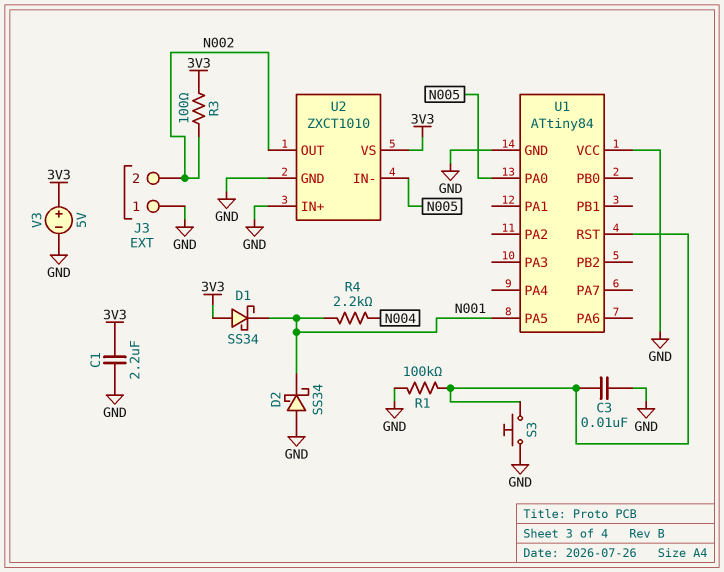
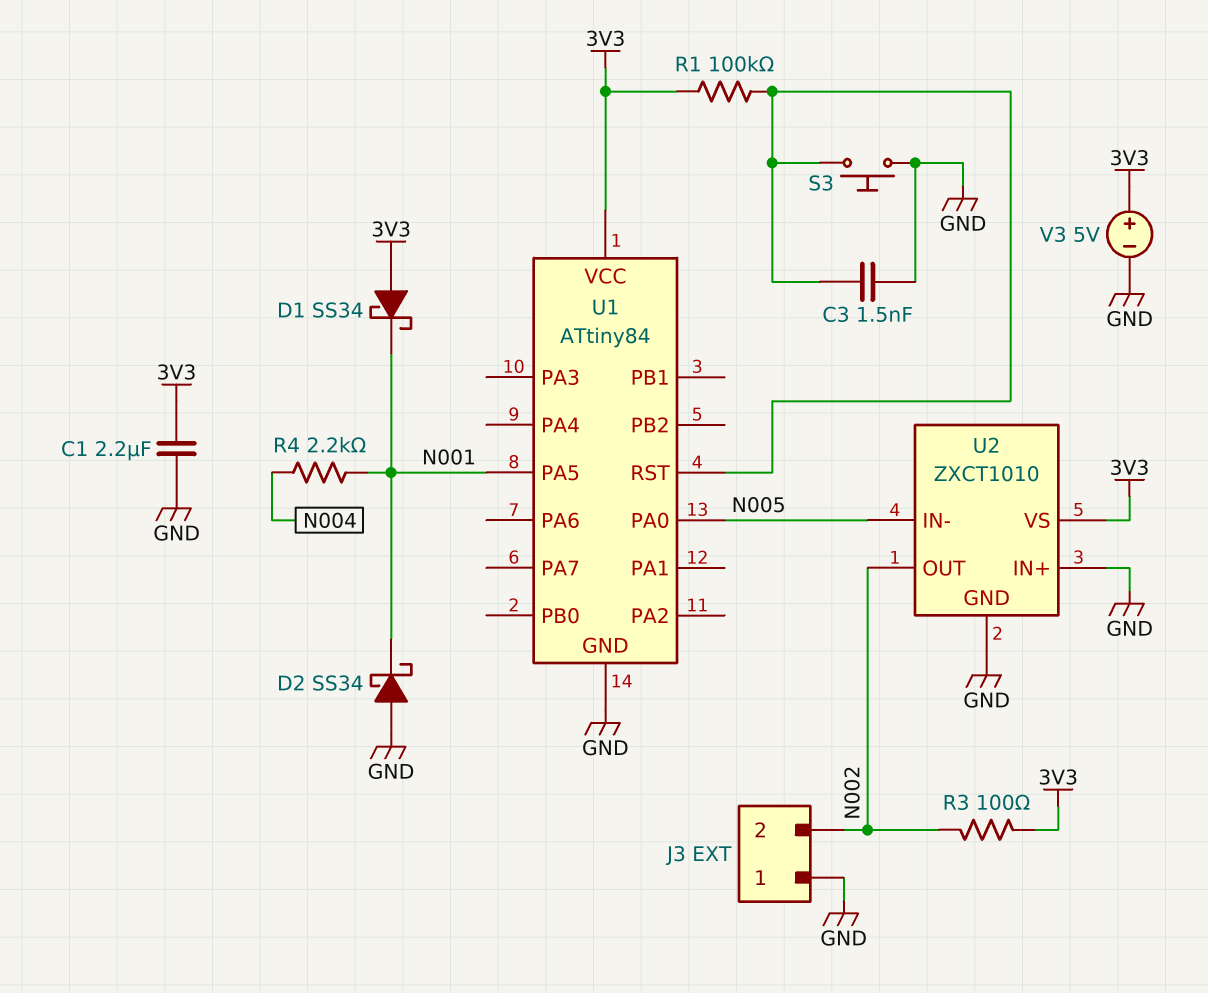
C3: 10nF (GND, U1/RST) -> 1.5nF (GND, U1/RST)
R1: 100k (GND, U1/RST) -> 100k (3V3, U1/RST)
U1 pin VCC: GND -> 3V3

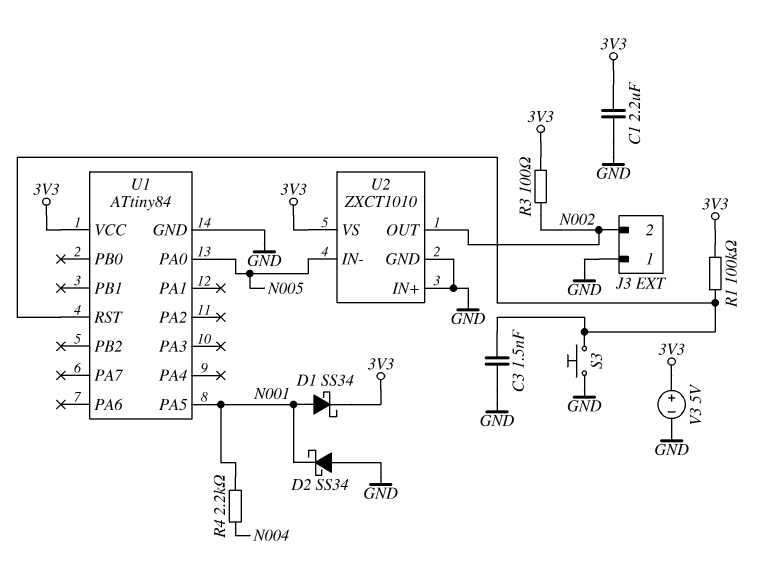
D1: schottky SS34 (A 3V3, K N001) -> schottky SS34 (A N001, K 3V3)

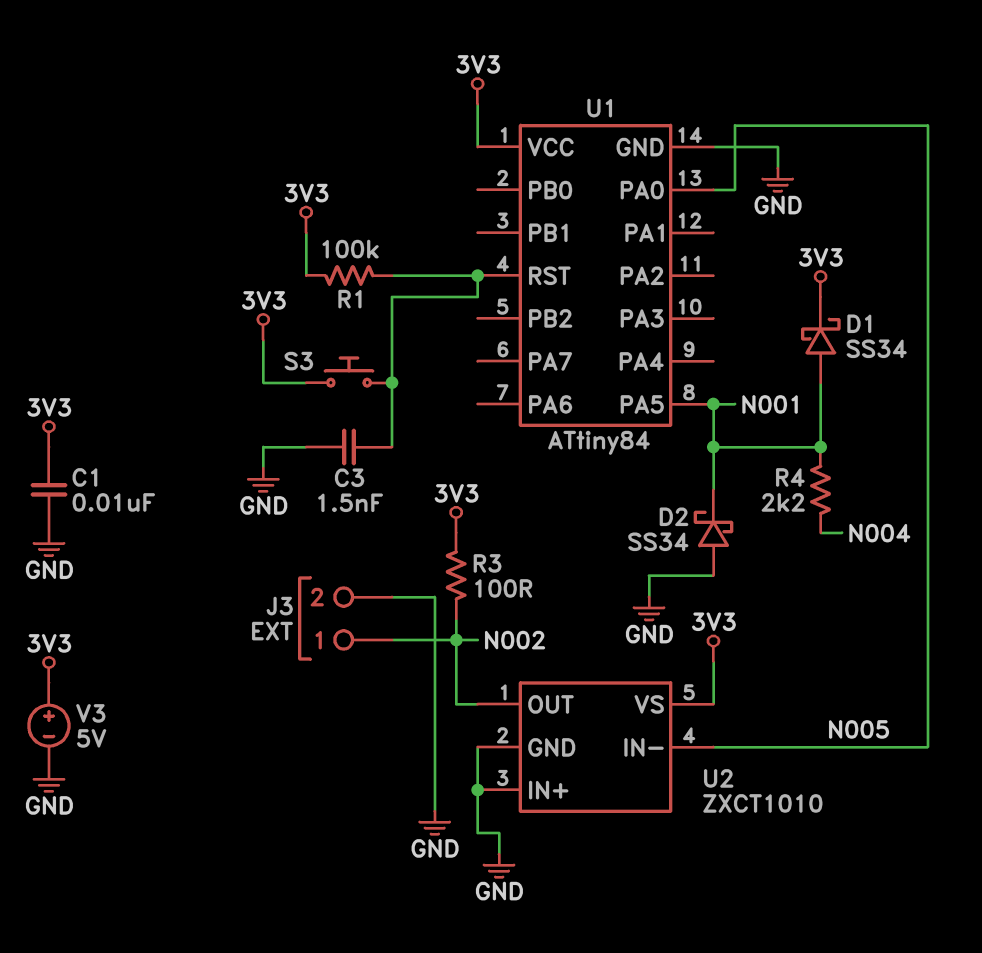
C1: 2.2uF (3V3, GND) -> 10nF (3V3, GND)
J3 pin 1: GND -> N002
J3 pin 2: N002 -> GND
S3: button (GND, U1/RST) -> button (3V3, U1/RST)

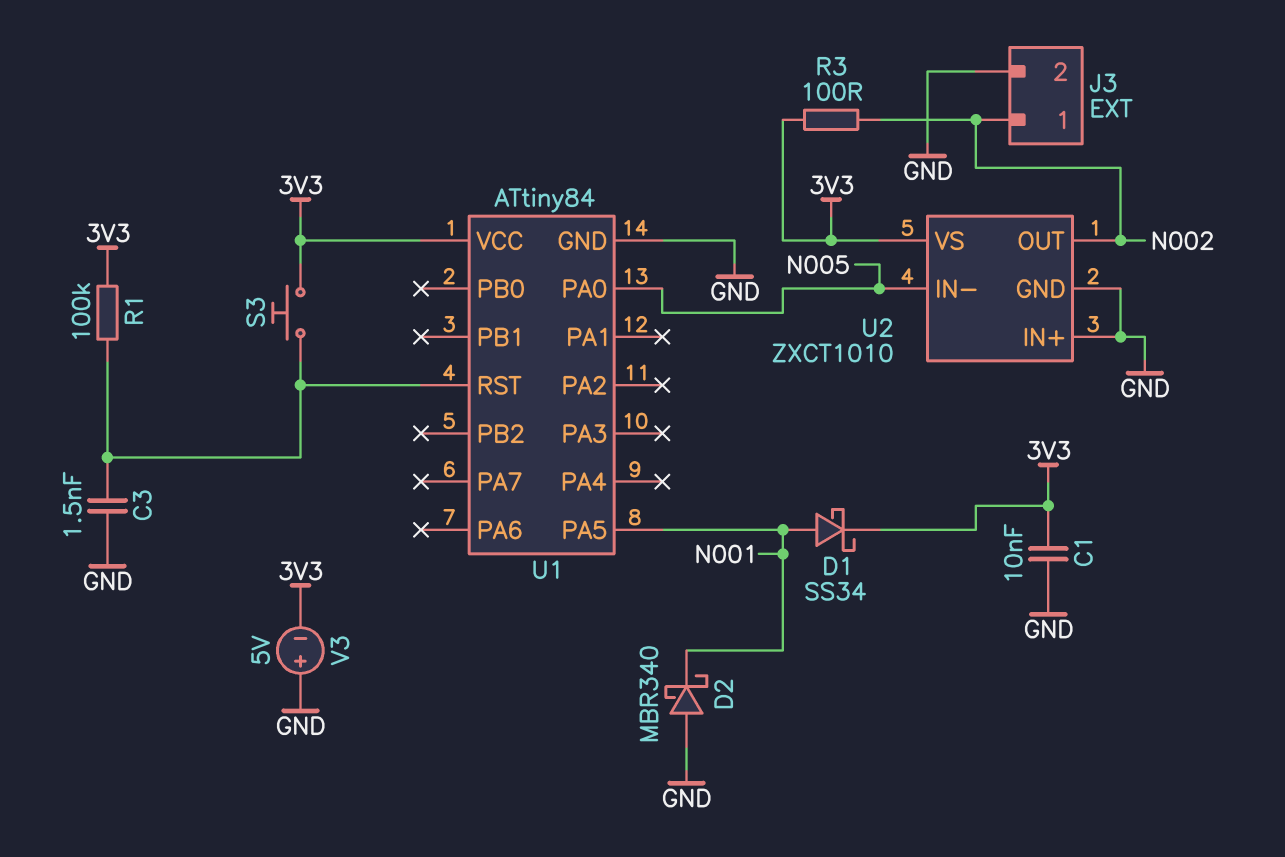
D2: schottky SS34 (A GND, K N001) -> schottky MBR340 (A GND, K N001)
R4: 2.2k (N001, N004) -> none
V3: 5V (plus 3V3, minus GND) -> 5V (plus GND, minus 3V3)

